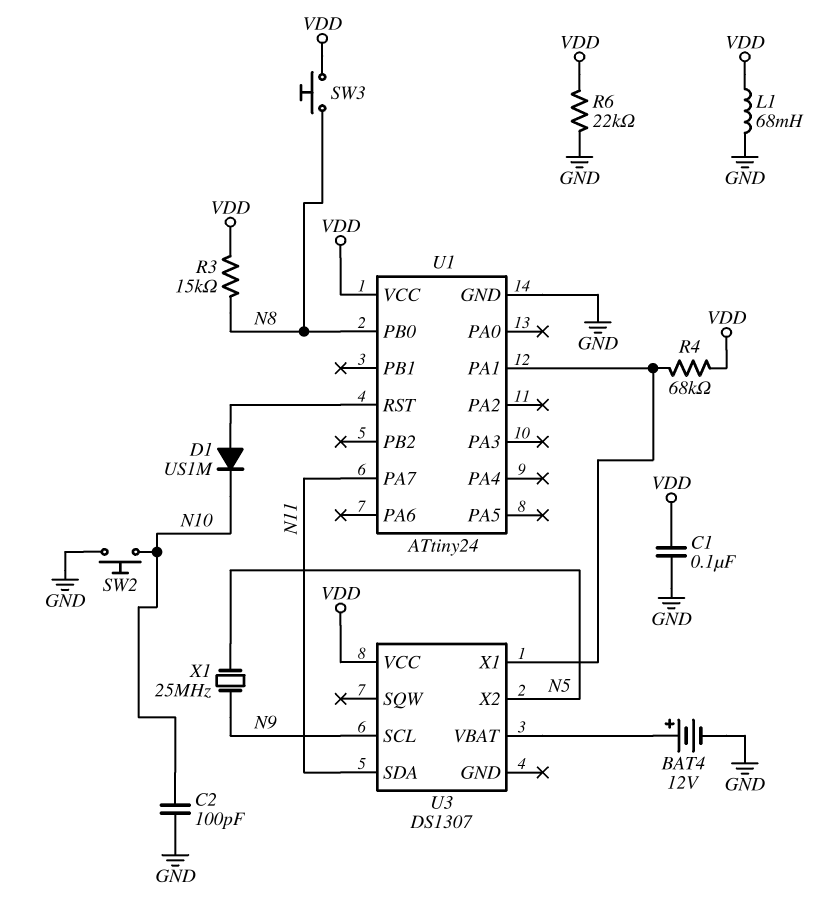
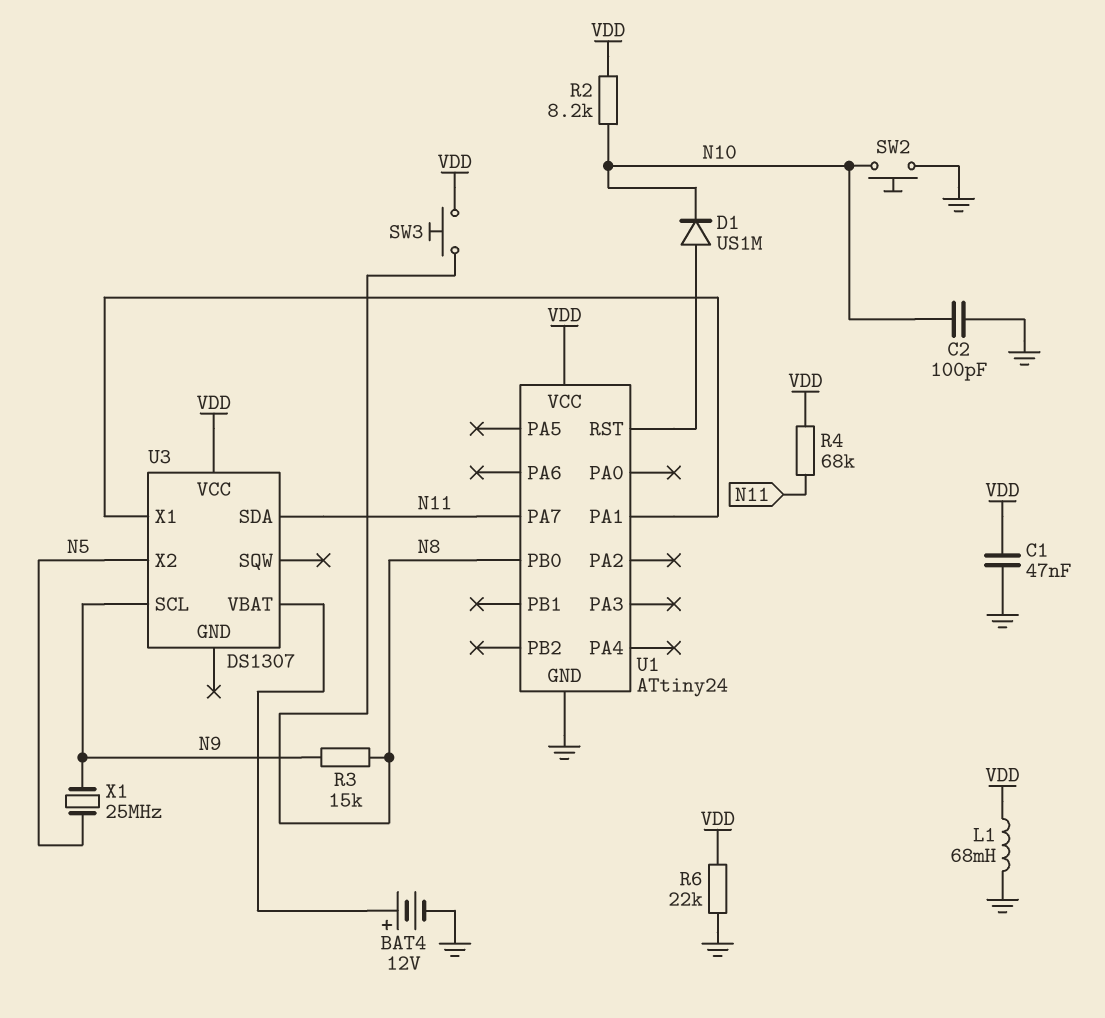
C1: 100nF (GND, VDD) -> 47nF (GND, VDD)
R2: none -> 8.2k (N10, VDD)
R3: 15k (N8, VDD) -> 15k (N8, N9)
R4: 68k (U1/PA1, VDD) -> 68k (N11, VDD)

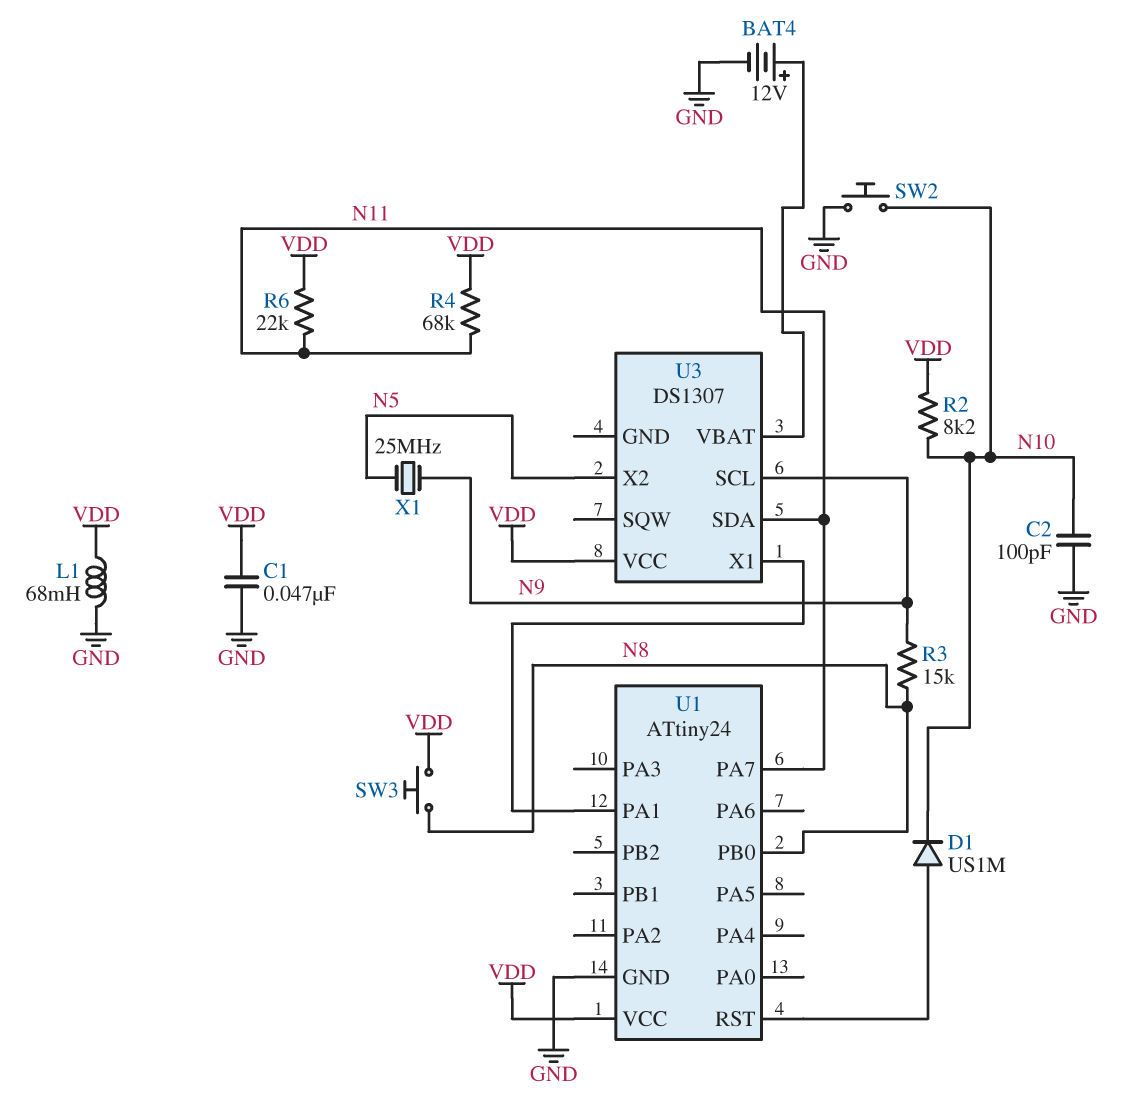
R6: 22k (GND, VDD) -> 22k (N11, VDD)

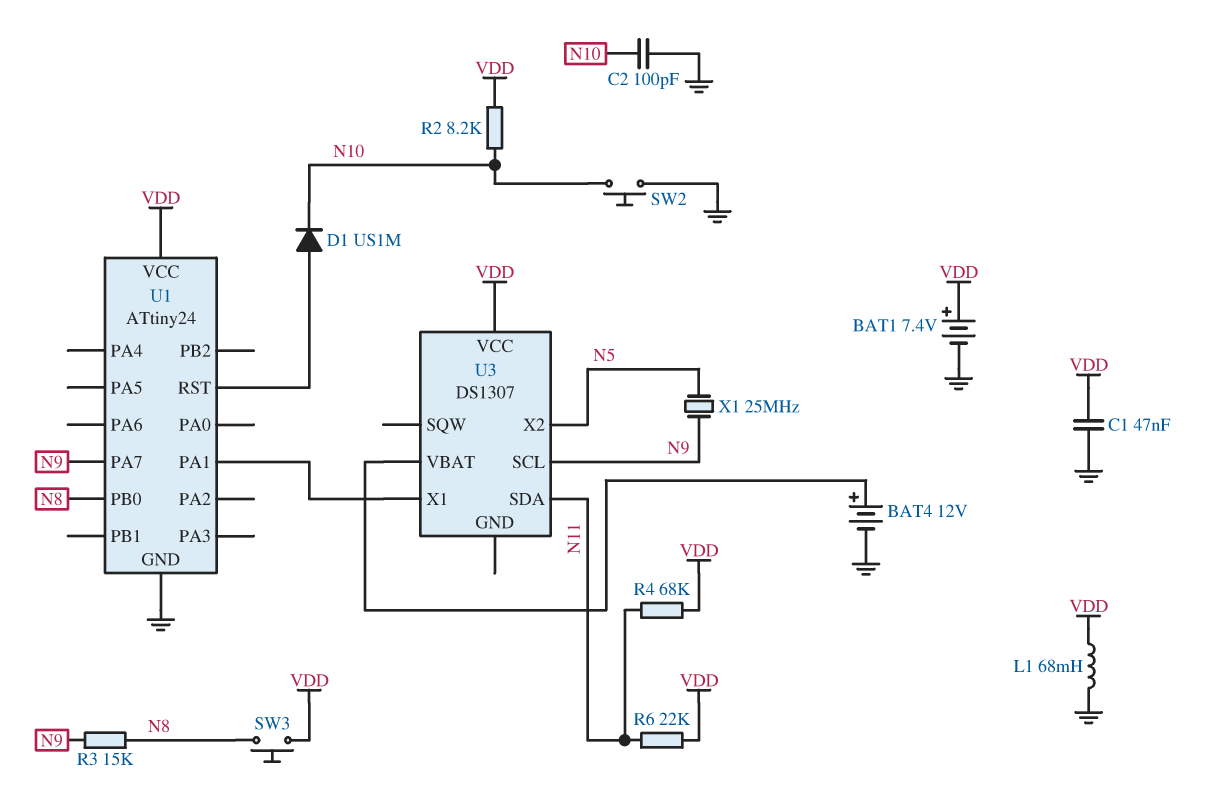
BAT1: none -> 7.4V (plus VDD, minus GND)
U1 pin PA7: N11 -> N9

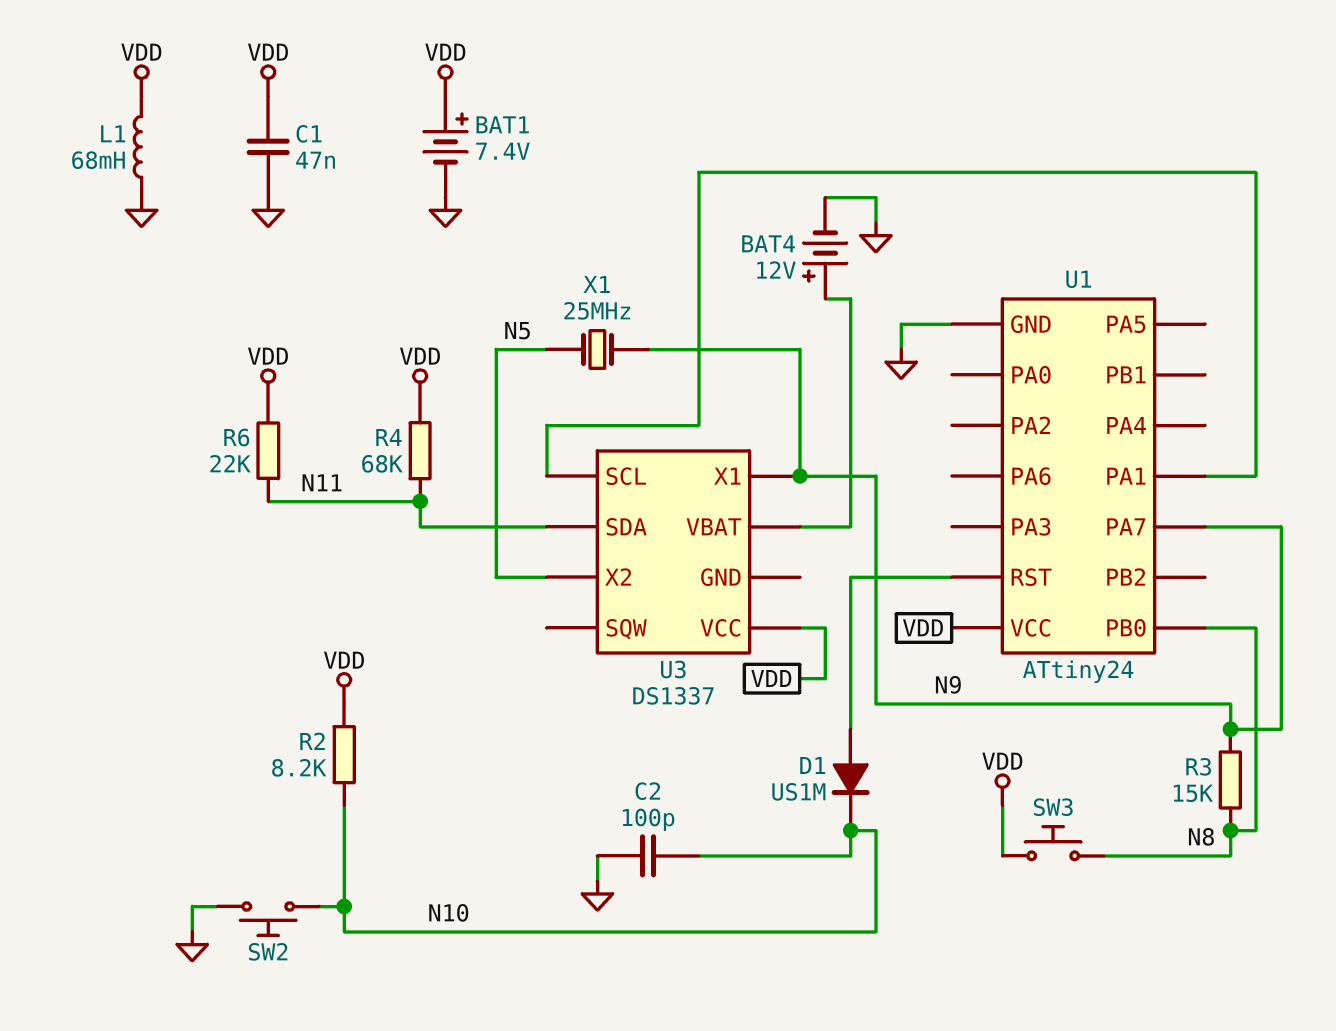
U3: DS1307 -> DS1337
U3 pin SCL: N9 -> U1/PA1
U3 pin X1: U1/PA1 -> N9

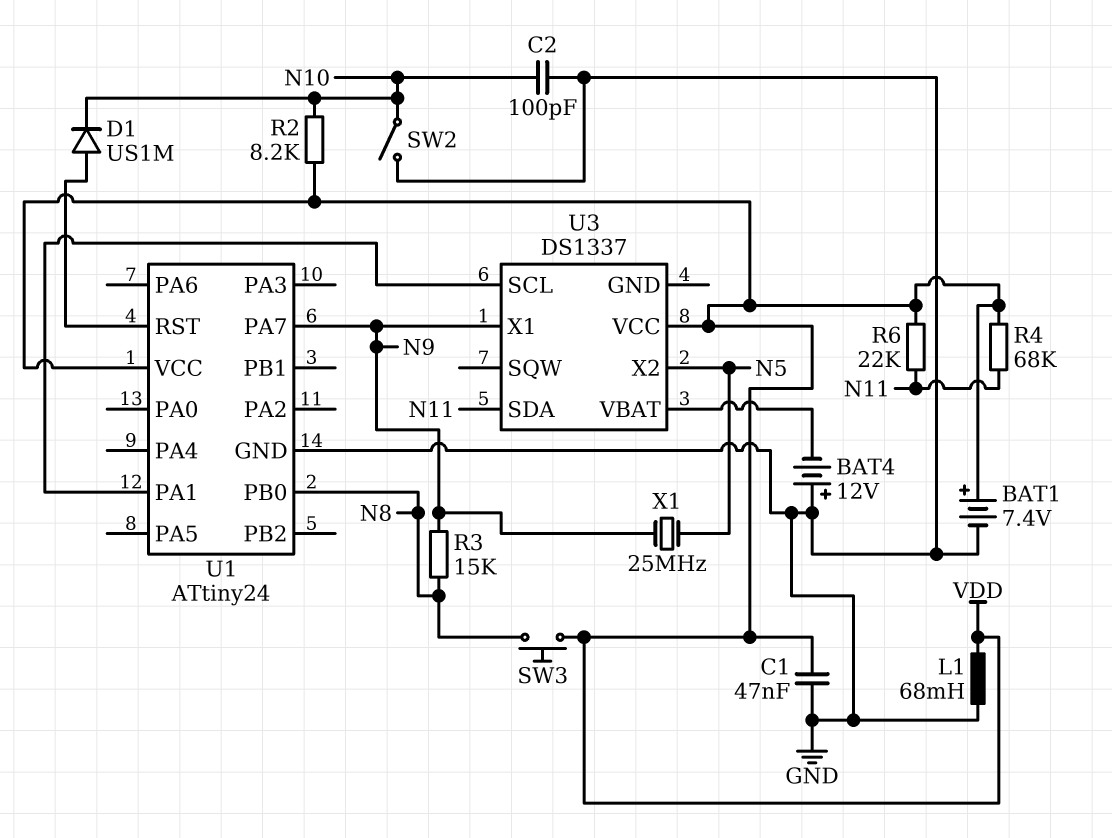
BAT4: 12V (plus U3/VBAT, minus GND) -> 12V (plus GND, minus U3/VBAT)
SW2: button (GND, N10) -> switch (GND, N10)

